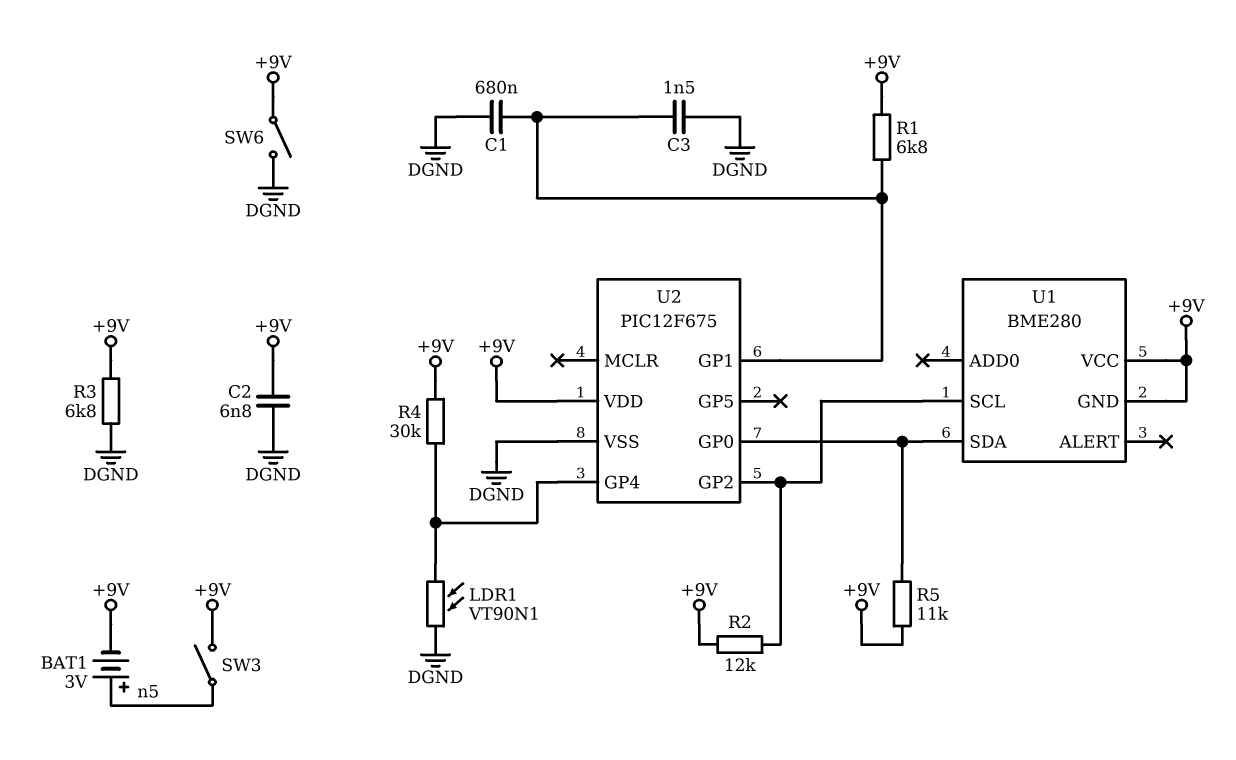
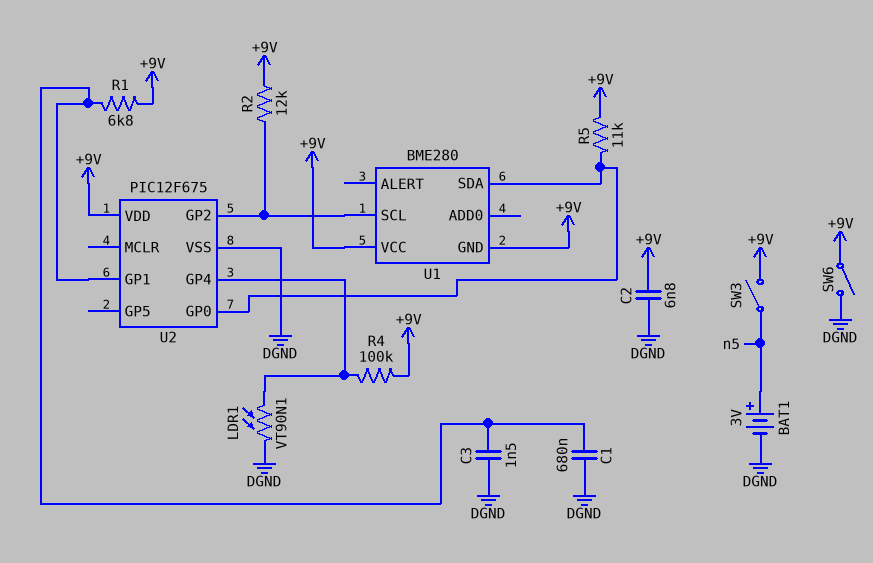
BAT1: 3V (plus n5, minus +9V) -> 3V (plus n5, minus DGND)
R3: 6.8k (+9V, DGND) -> none
R4: 30k (+9V, U2/GP4) -> 100k (+9V, U2/GP4)

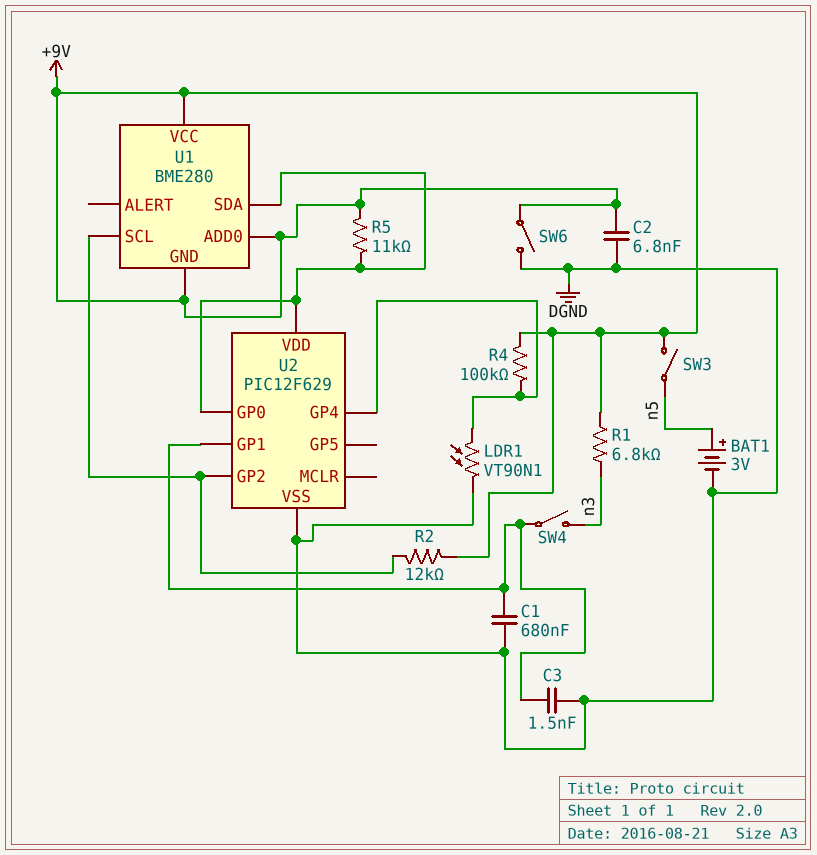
R1: 6.8k (+9V, U2/GP1) -> 6.8k (+9V, n3)
SW4: none -> switch (U2/GP1, n3)
U1 pin ADD0: none -> +9V
U2: PIC12F675 -> PIC12F629
U2 pin VDD: +9V -> U1/SDA

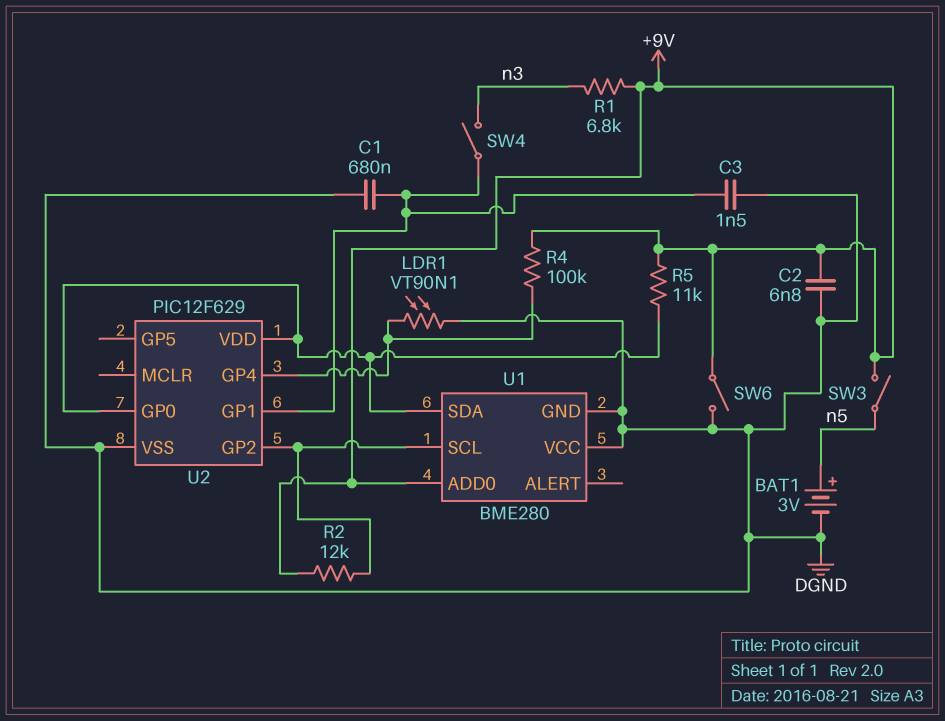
U1 pin GND: +9V -> DGND
U1 pin VCC: +9V -> DGND

